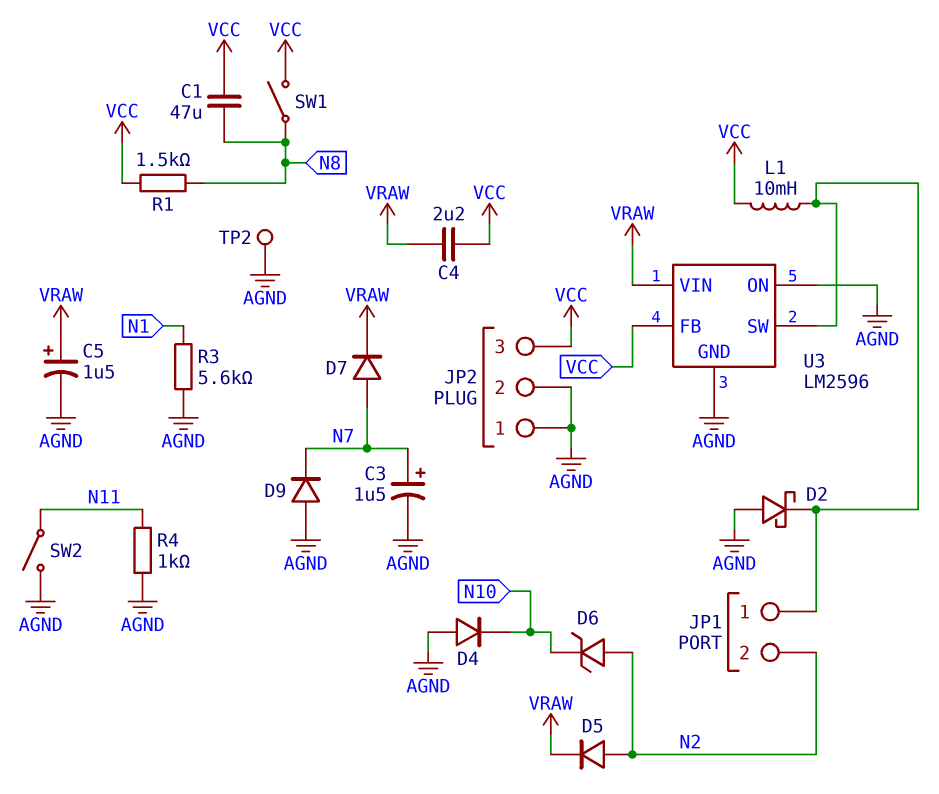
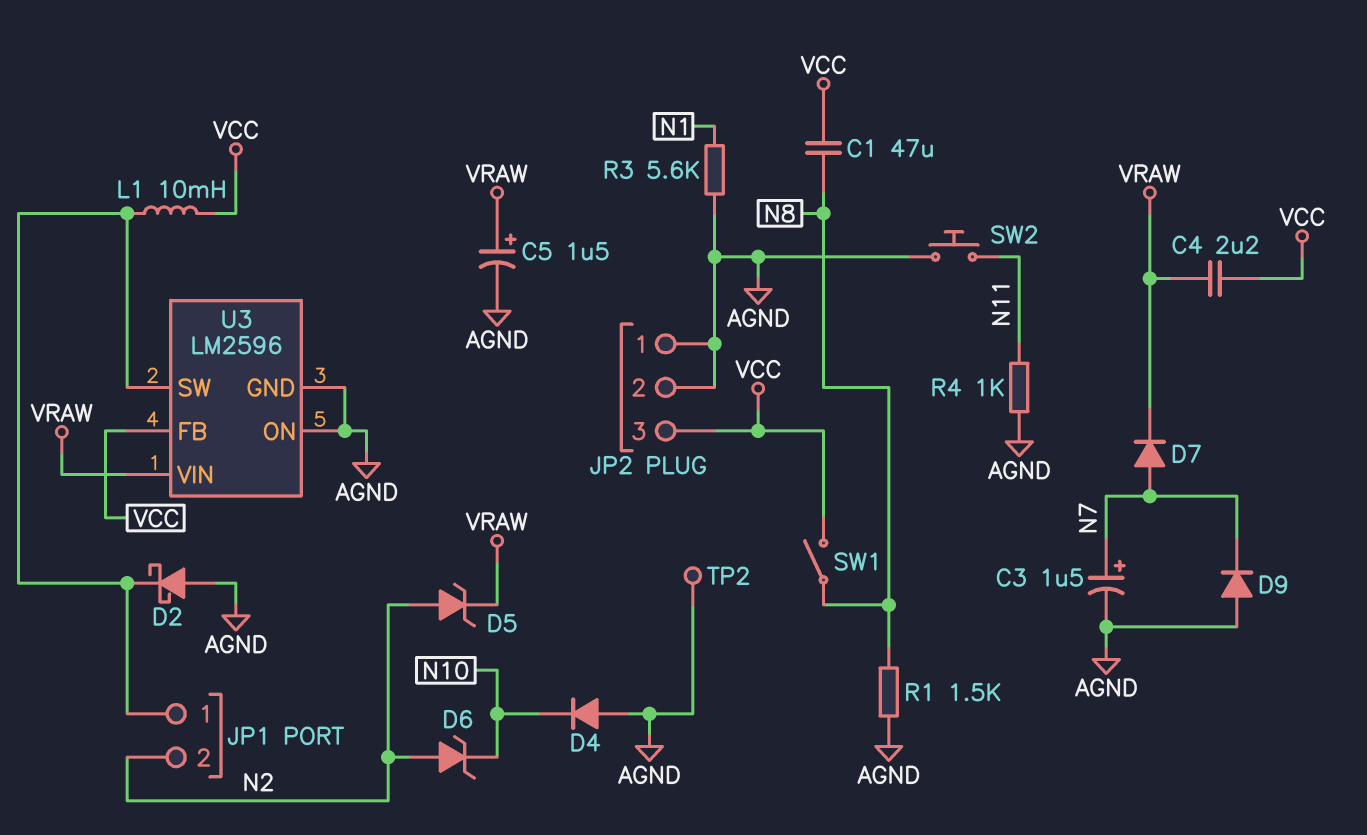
D5: diode (A N2, K VRAW) -> zener (A N2, K VRAW)
R1: 1.5k (N8, VCC) -> 1.5k (AGND, N8)
SW2: switch (AGND, N11) -> button (AGND, N11)

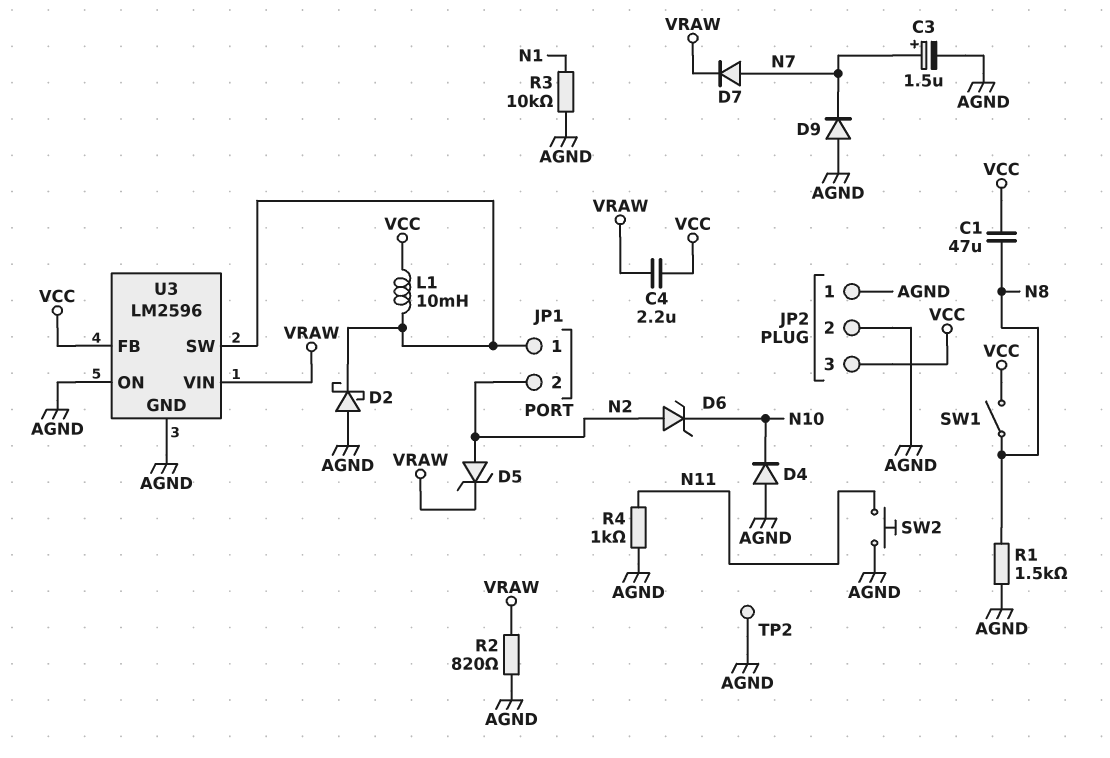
C5: 1.5uF (plus VRAW, minus AGND) -> none
R2: none -> 820 (AGND, VRAW)
R3: 5.6k (AGND, N1) -> 10k (AGND, N1)

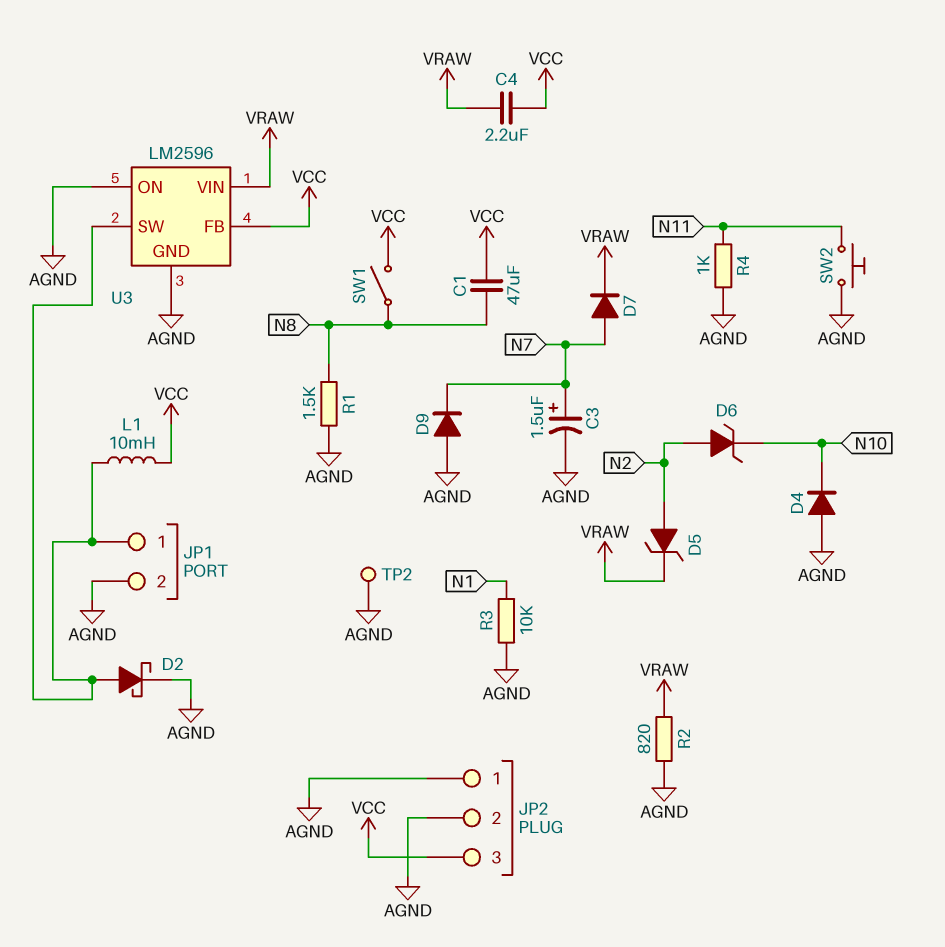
D2: schottky (A AGND, K JP1/1) -> schottky (A JP1/1, K AGND)
JP1 pin 2: N2 -> AGND

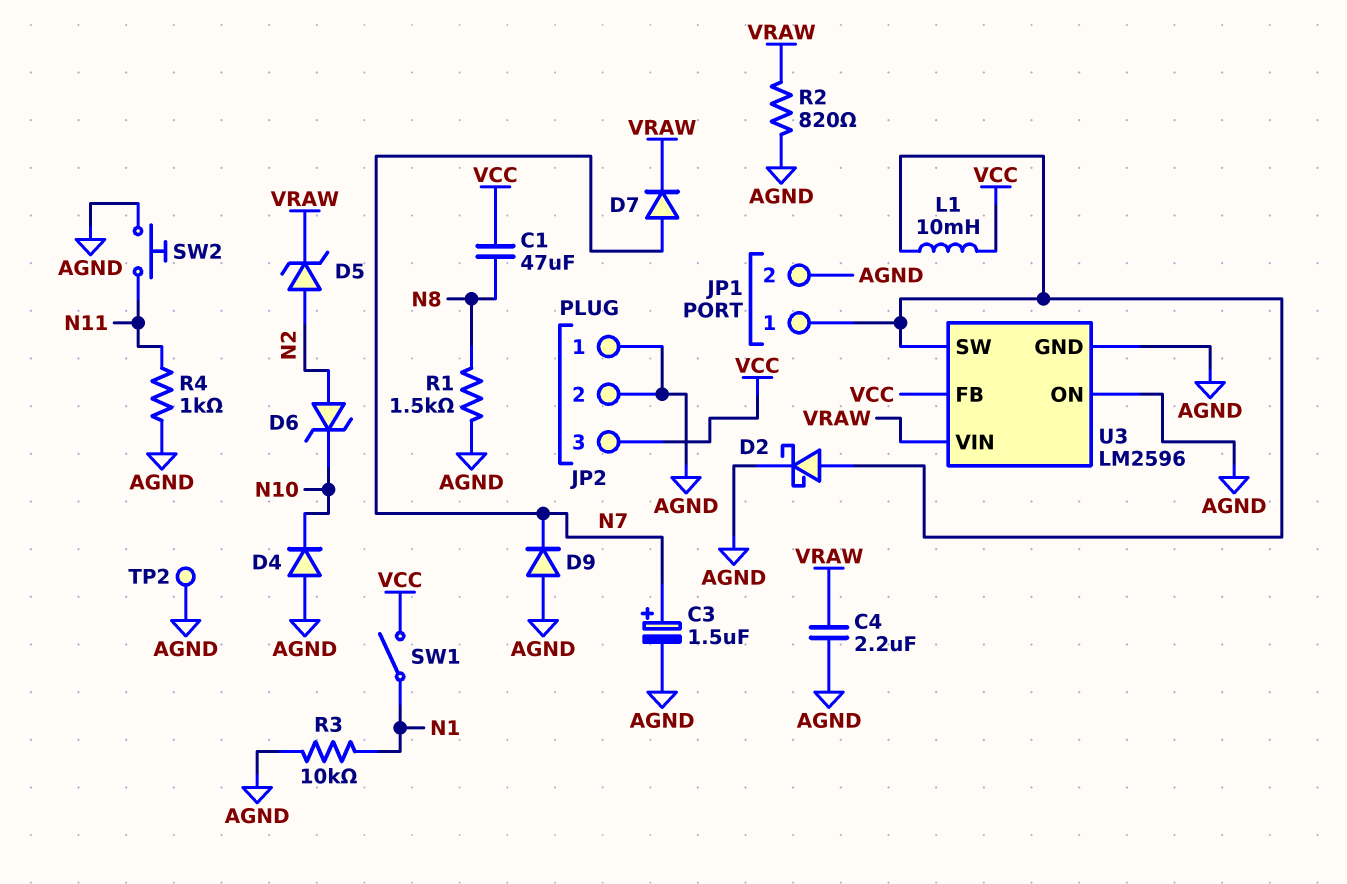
C4: 2.2uF (VCC, VRAW) -> 2.2uF (AGND, VRAW)
SW1: switch (N8, VCC) -> switch (N1, VCC)

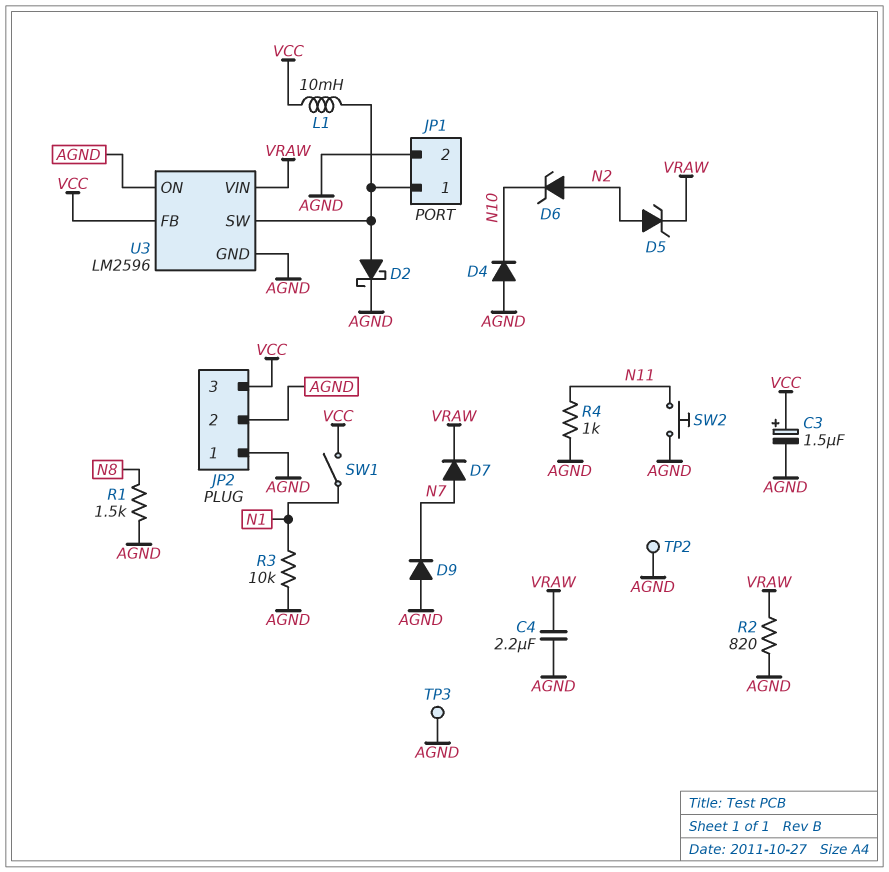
C1: 47uF (N8, VCC) -> none
C3: 1.5uF (plus N7, minus AGND) -> 1.5uF (plus VCC, minus AGND)
TP3: none -> test point (AGND)

